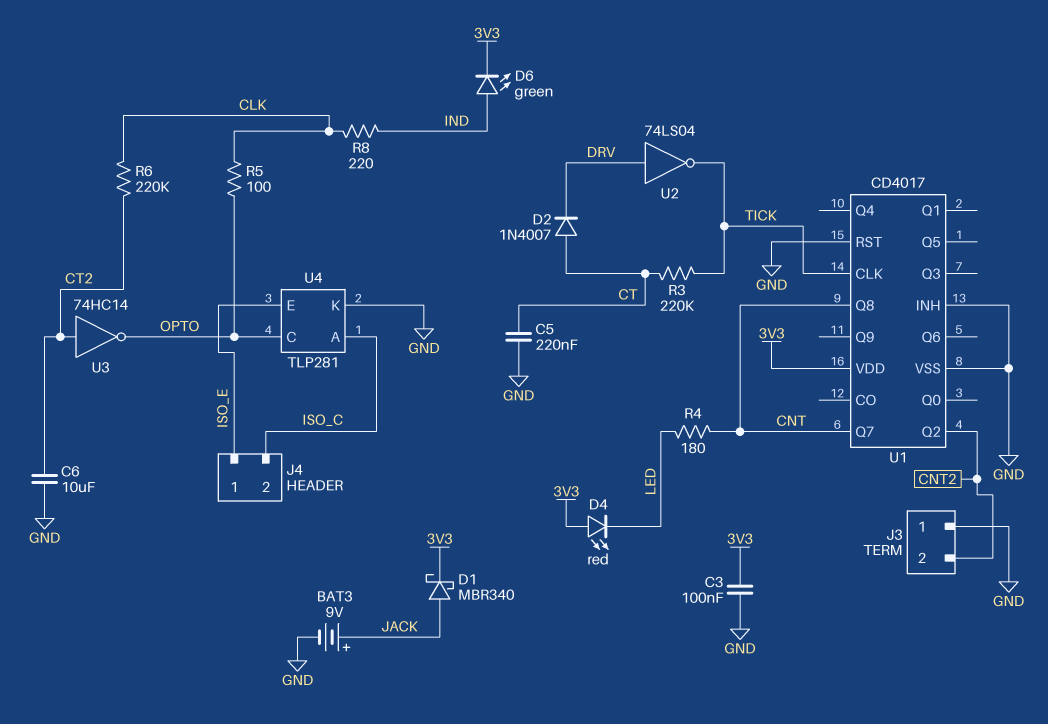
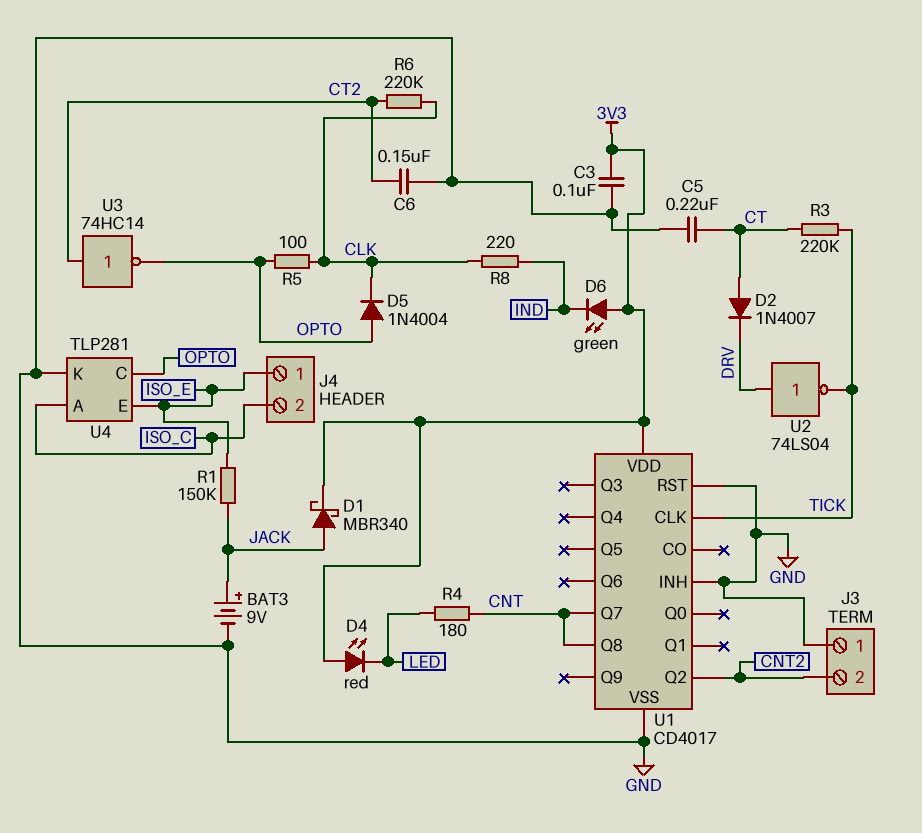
C6: 10uF (CT2, GND) -> 150nF (CT2, GND)
D5: none -> diode 1N4004 (A OPTO, K CLK)
D6: LED green (A IND, K 3V3) -> LED green (A 3V3, K IND)
R1: none -> 150k (ISO_E, JACK)

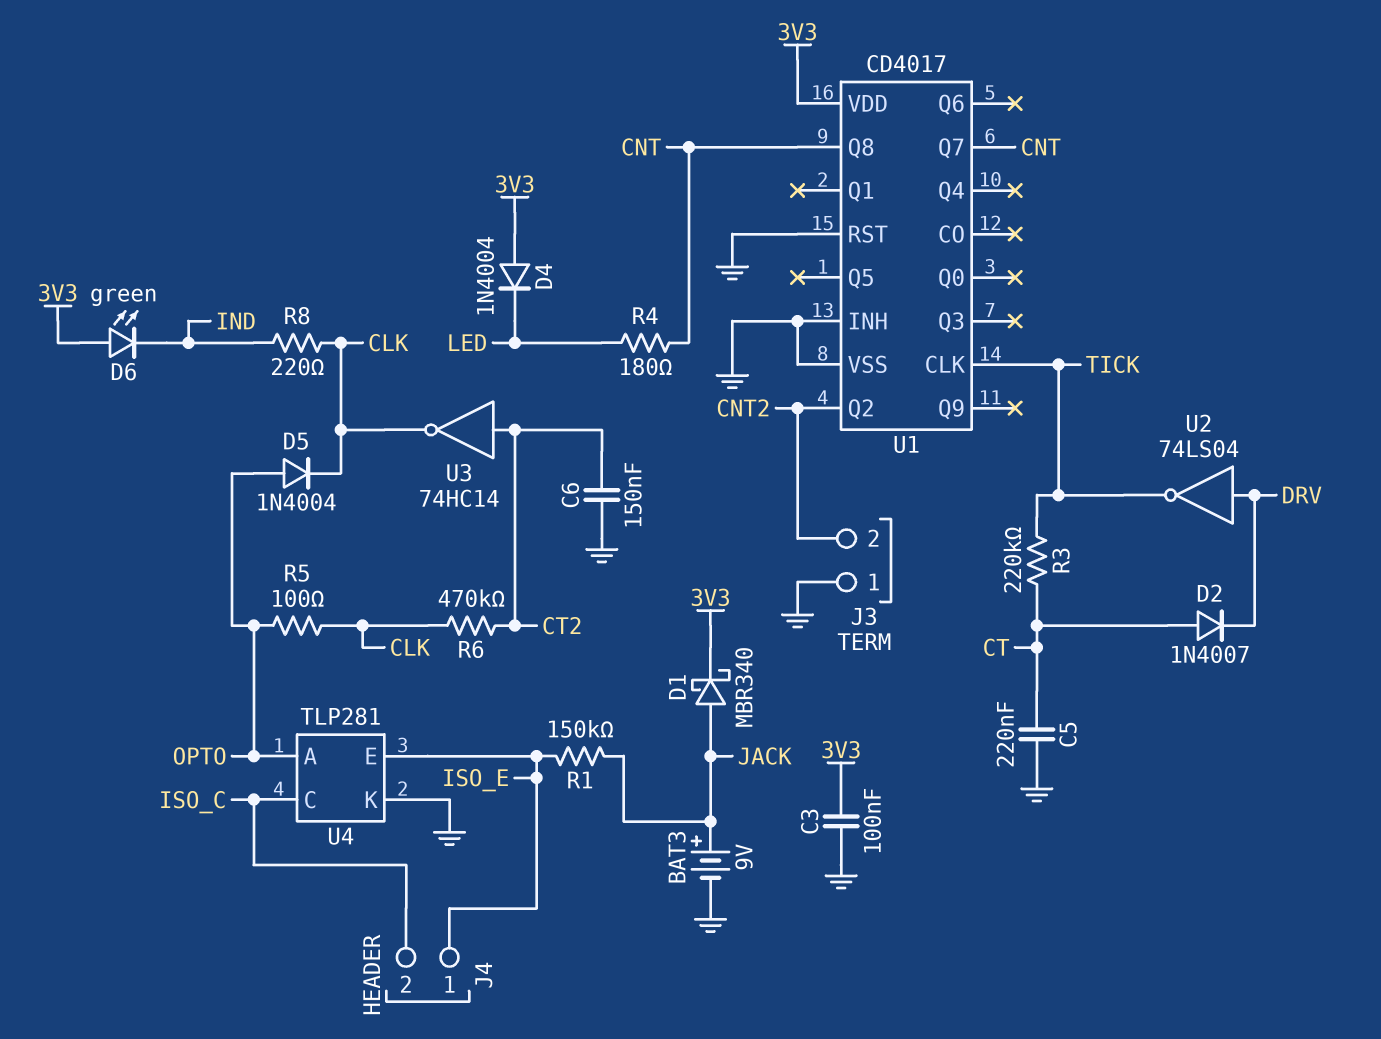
D4: LED red (A 3V3, K LED) -> diode 1N4004 (A 3V3, K LED)
R6: 220k (CLK, CT2) -> 470k (CLK, CT2)
U3: NOT 74HC14 (in CT2, out OPTO) -> NOT 74HC14 (in CT2, out CLK)
U4 pin A: ISO_C -> OPTO
U4 pin C: OPTO -> ISO_C

